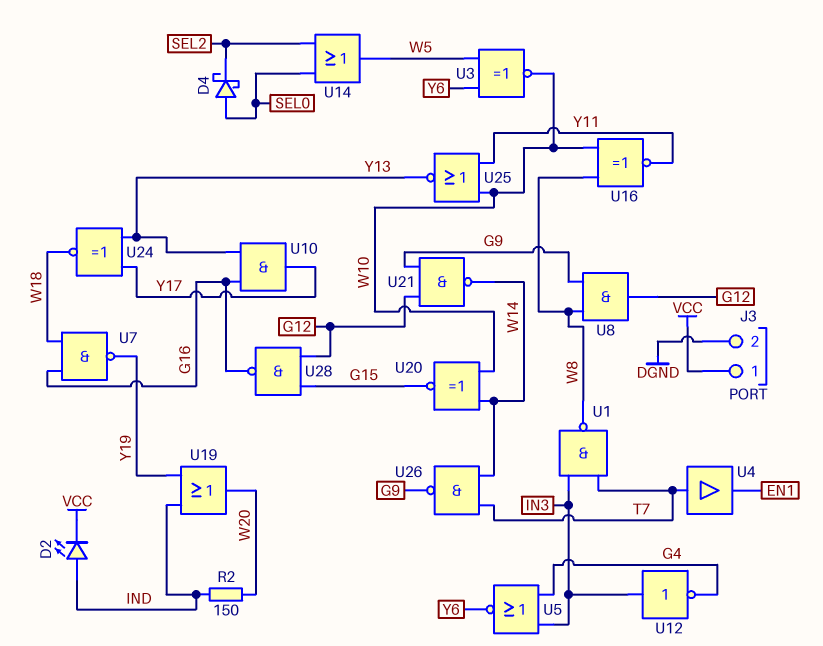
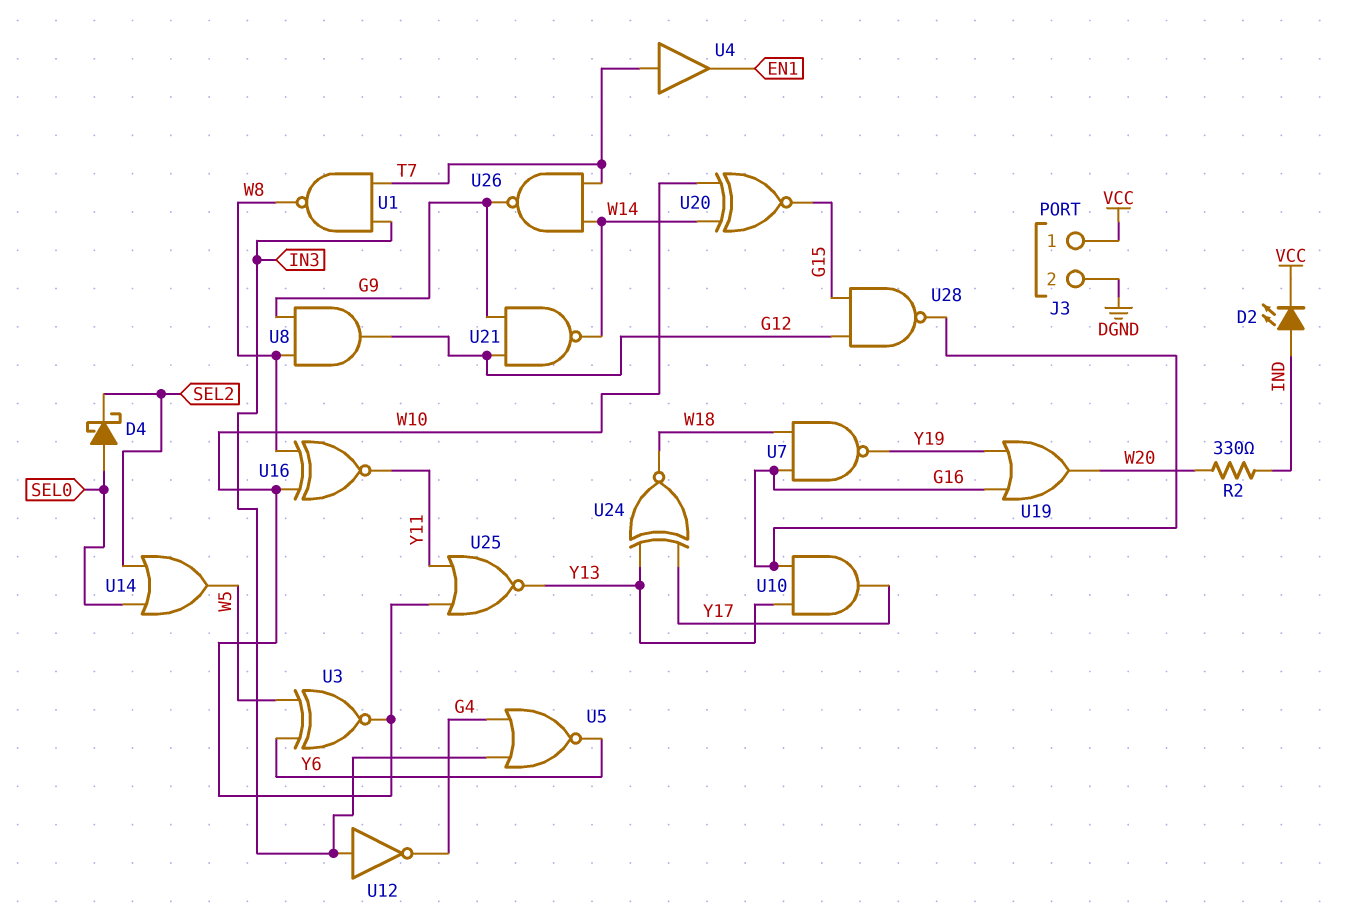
R2: 150 (IND, W20) -> 330 (IND, W20)
U19: OR (in IND, in Y19, out W20) -> OR (in G16, in Y19, out W20)

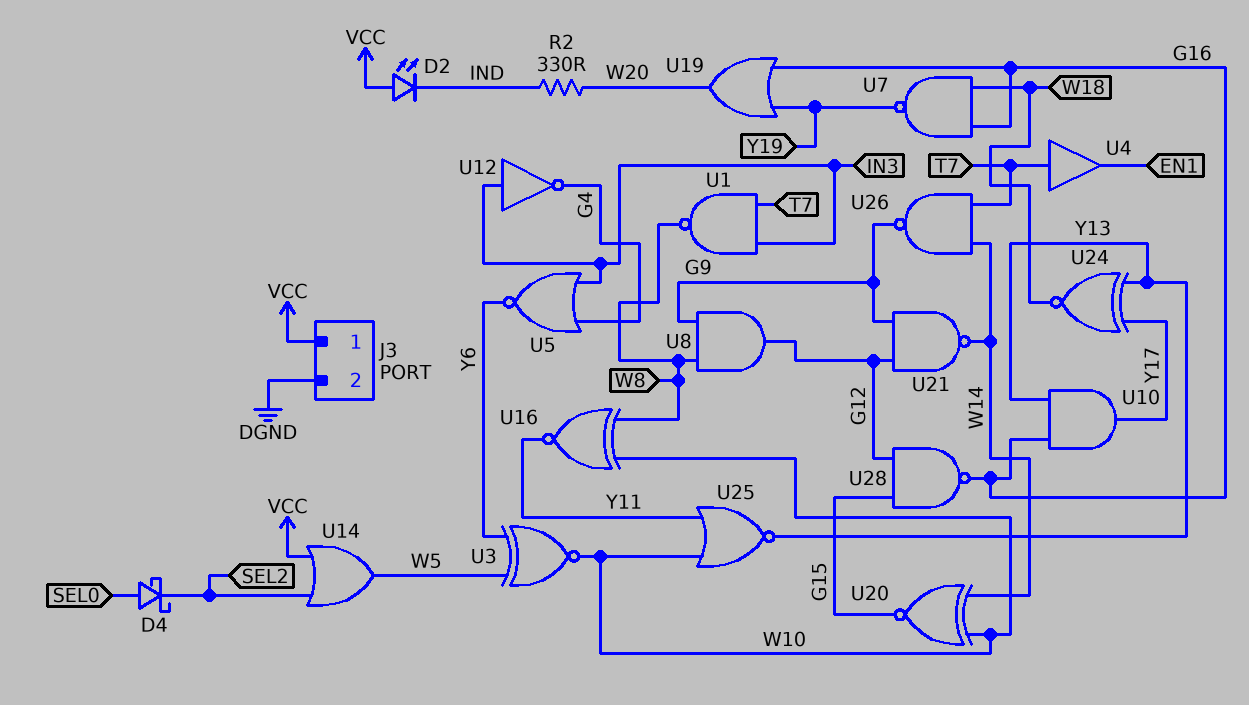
D2: LED (A IND, K VCC) -> LED (A VCC, K IND)
U14: OR (in SEL0, in SEL2, out W5) -> OR (in SEL2, in VCC, out W5)

